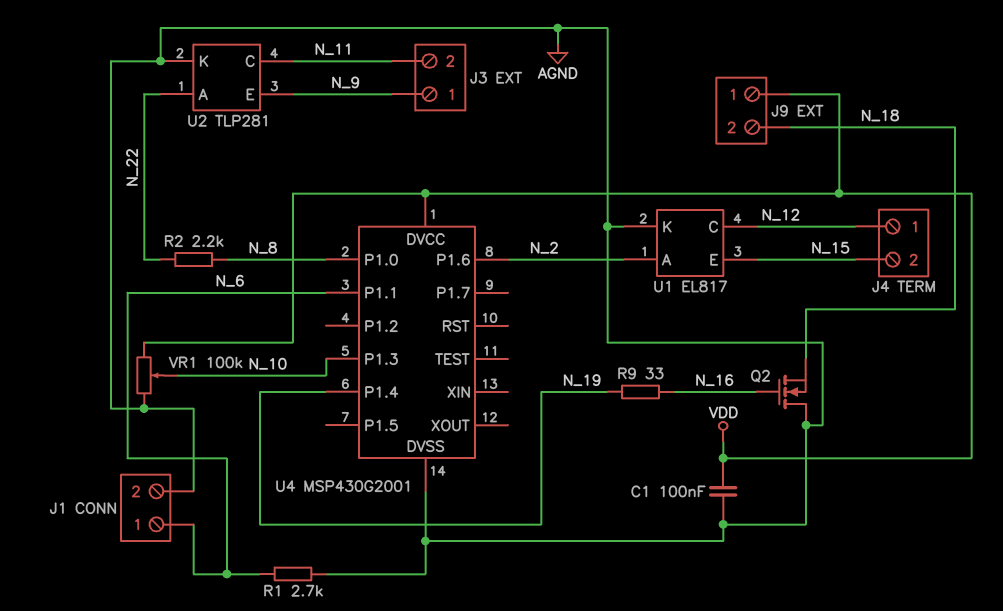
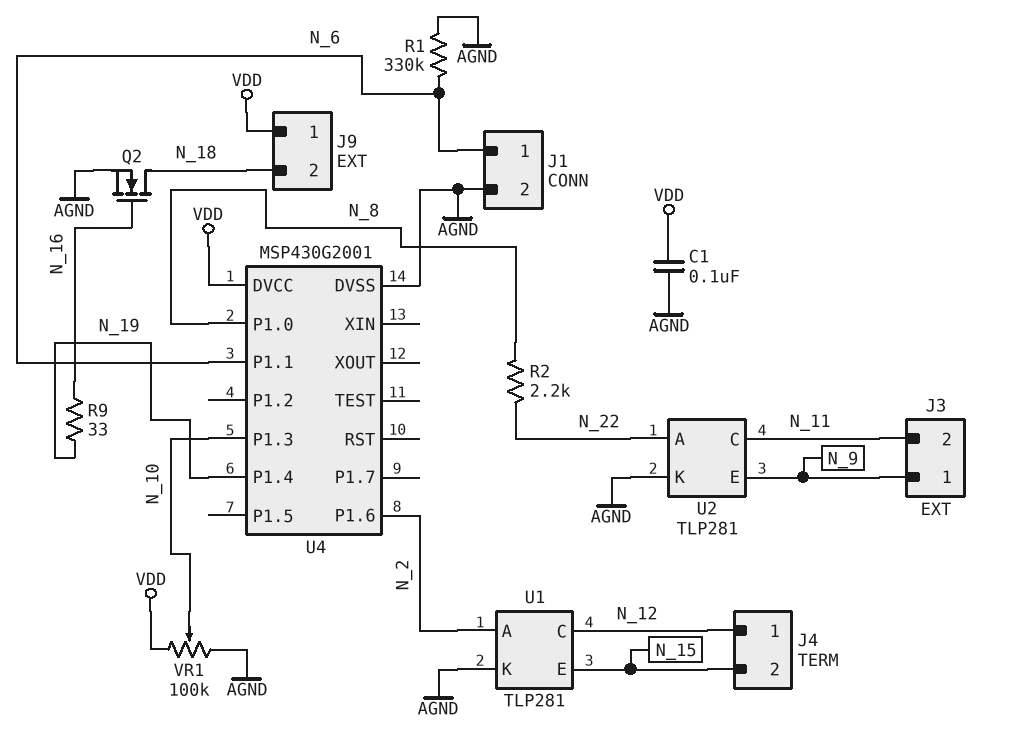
Q2: NMOS (G N_16, D AGND, S N_18) -> NMOS (G N_16, D N_18, S AGND)
R1: 2.7k (AGND, N_6) -> 330k (AGND, N_6)
U1: EL817 -> TLP281

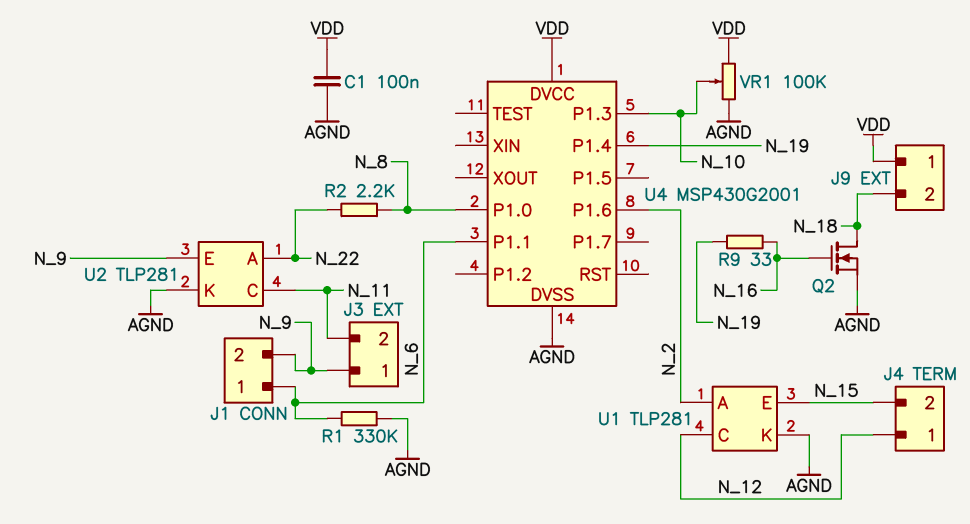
J1 pin 2: AGND -> N_9

